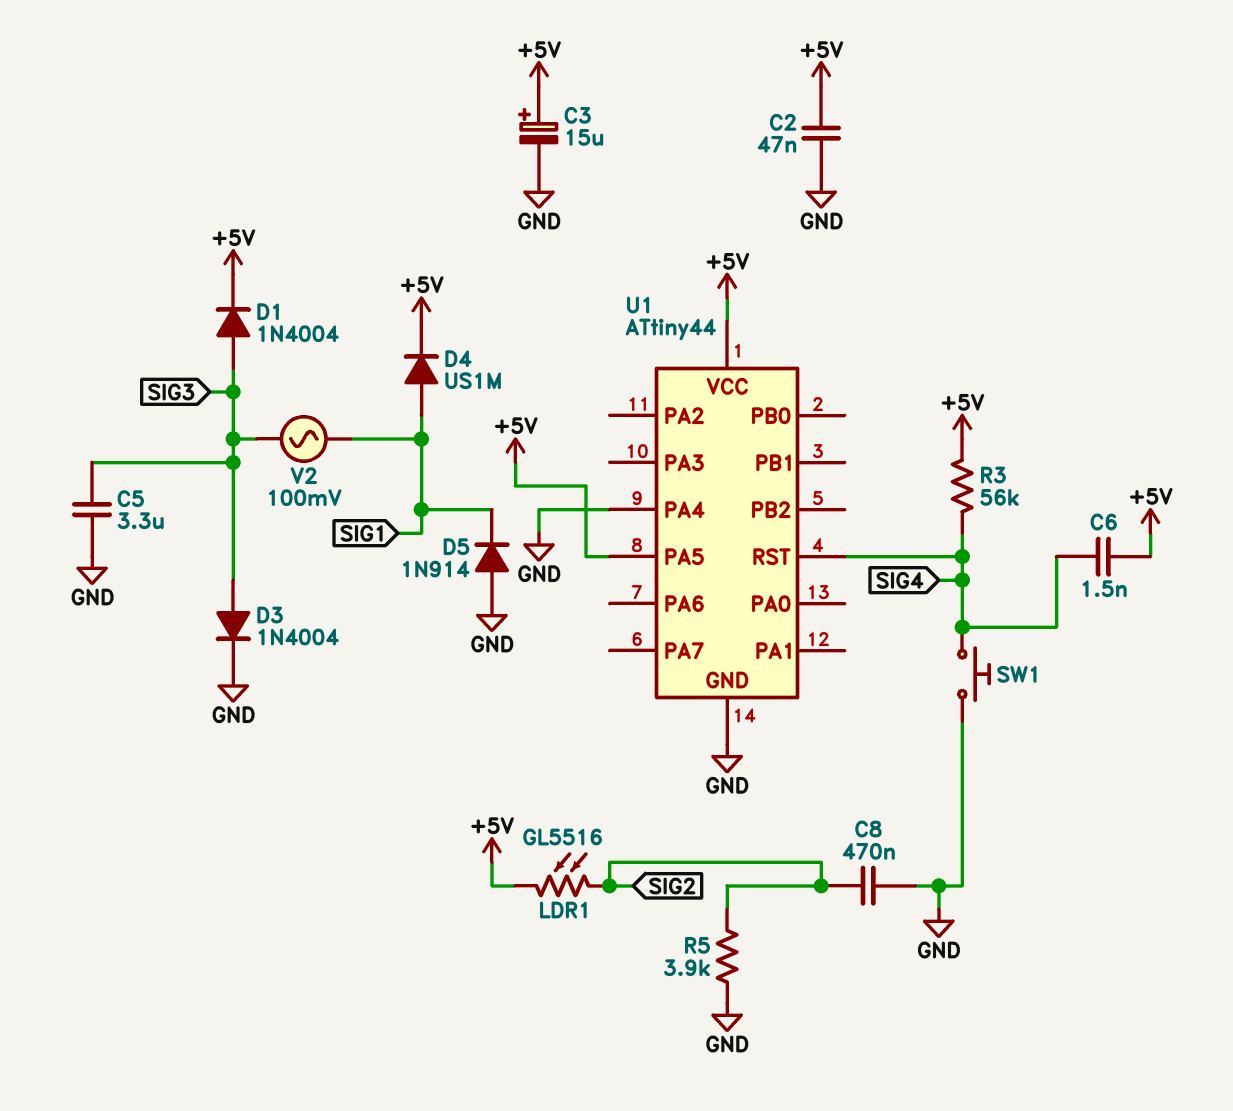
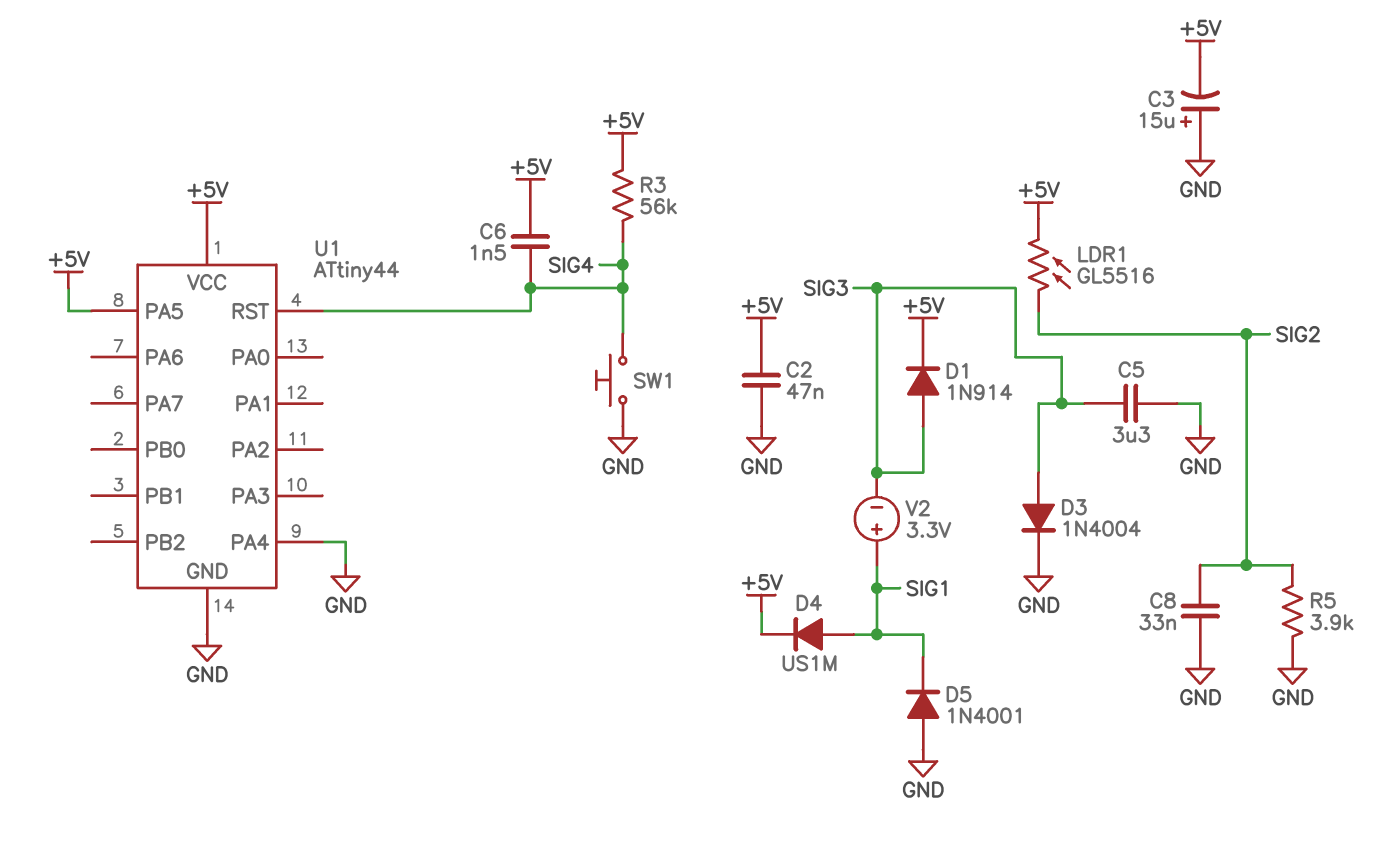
C3: 15uF (plus +5V, minus GND) -> 15uF (plus GND, minus +5V)
C8: 470nF (GND, SIG2) -> 33nF (GND, SIG2)
D1: diode 1N4004 (A SIG3, K +5V) -> diode 1N914 (A SIG3, K +5V)
D5: diode 1N914 (A GND, K SIG1) -> diode 1N4001 (A GND, K SIG1)
V2: AC 100mV (SIG1, SIG3) -> 3.3V (plus SIG1, minus SIG3)

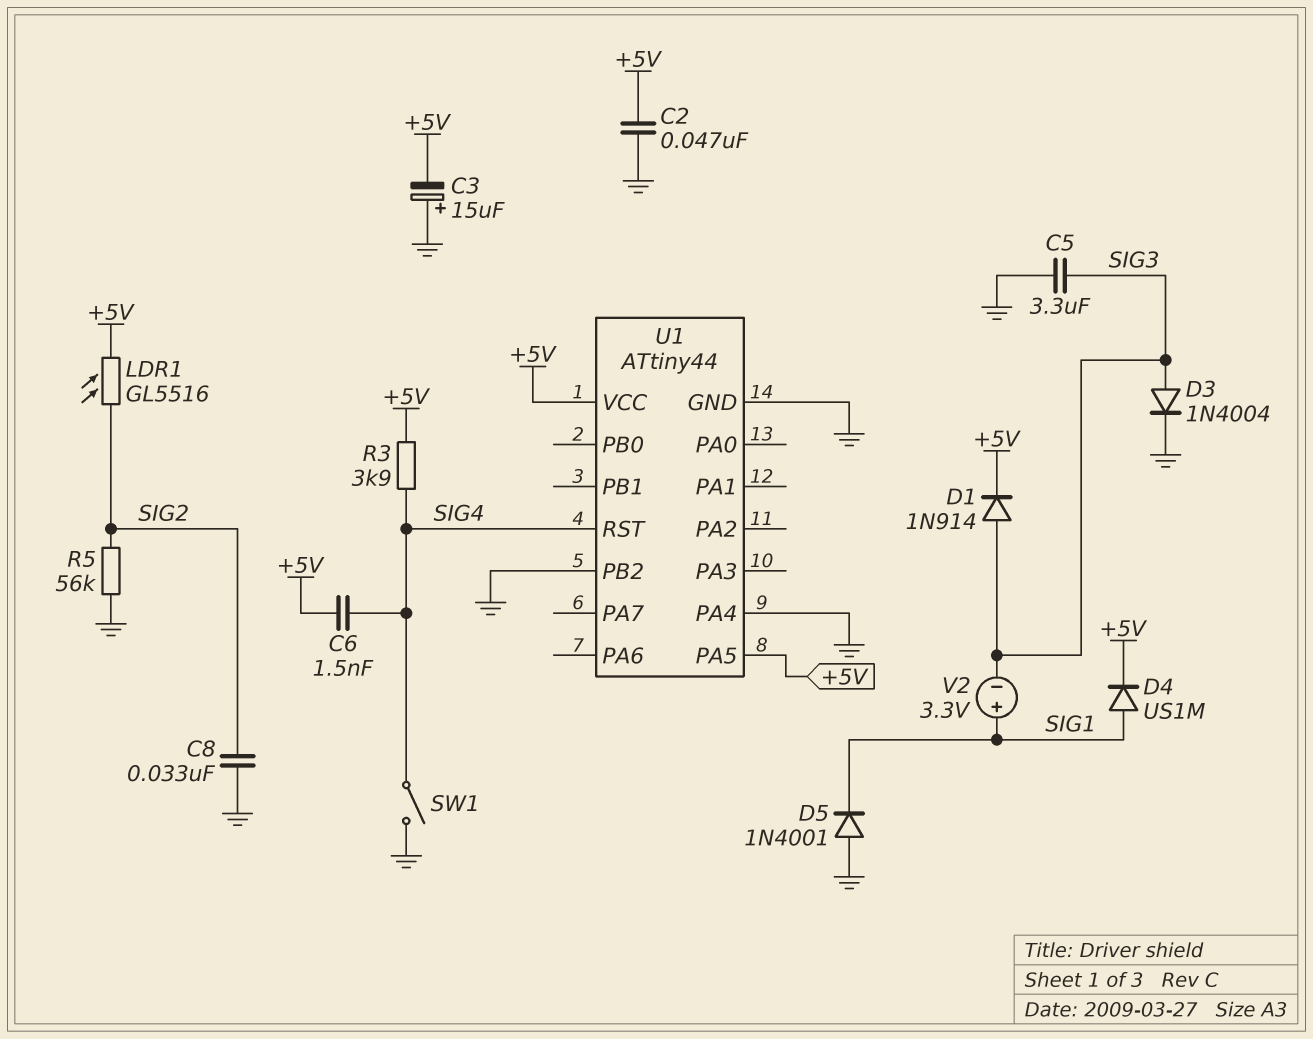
R3: 56k (+5V, SIG4) -> 3.9k (+5V, SIG4)
R5: 3.9k (GND, SIG2) -> 56k (GND, SIG2)
SW1: button (GND, SIG4) -> switch (GND, SIG4)
U1 pin PB2: none -> GND

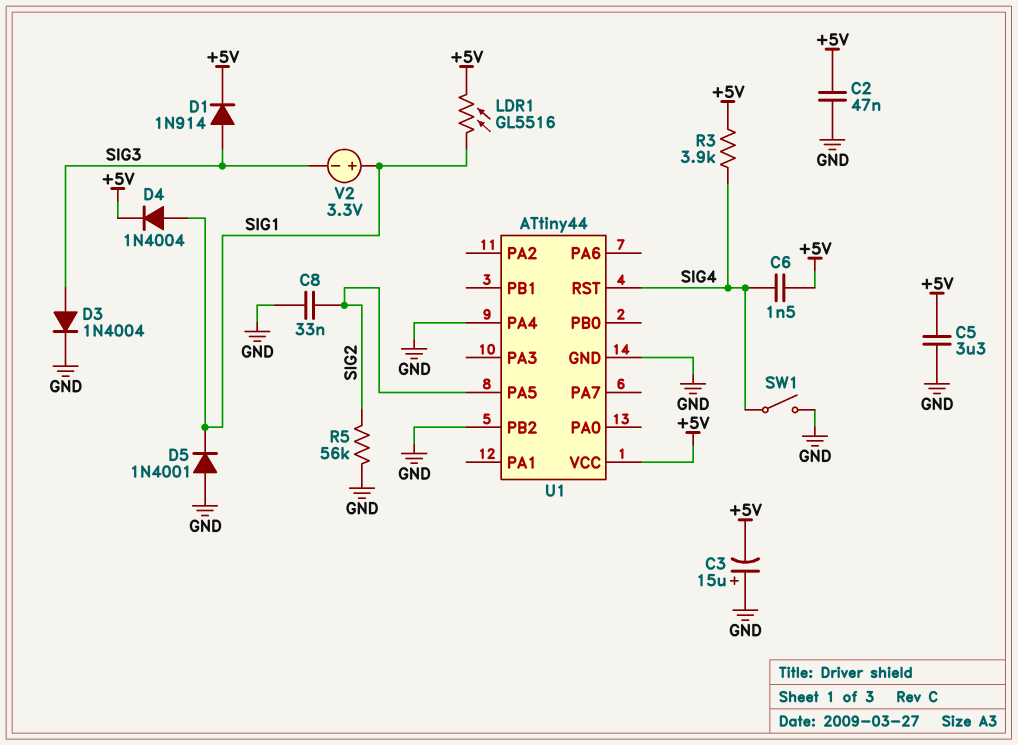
C5: 3.3uF (GND, SIG3) -> 3.3uF (+5V, GND)
D4: diode US1M (A SIG1, K +5V) -> diode 1N4004 (A SIG1, K +5V)
LDR1: GL5516 (+5V, SIG2) -> GL5516 (+5V, SIG1)
U1 pin PA5: +5V -> SIG2

